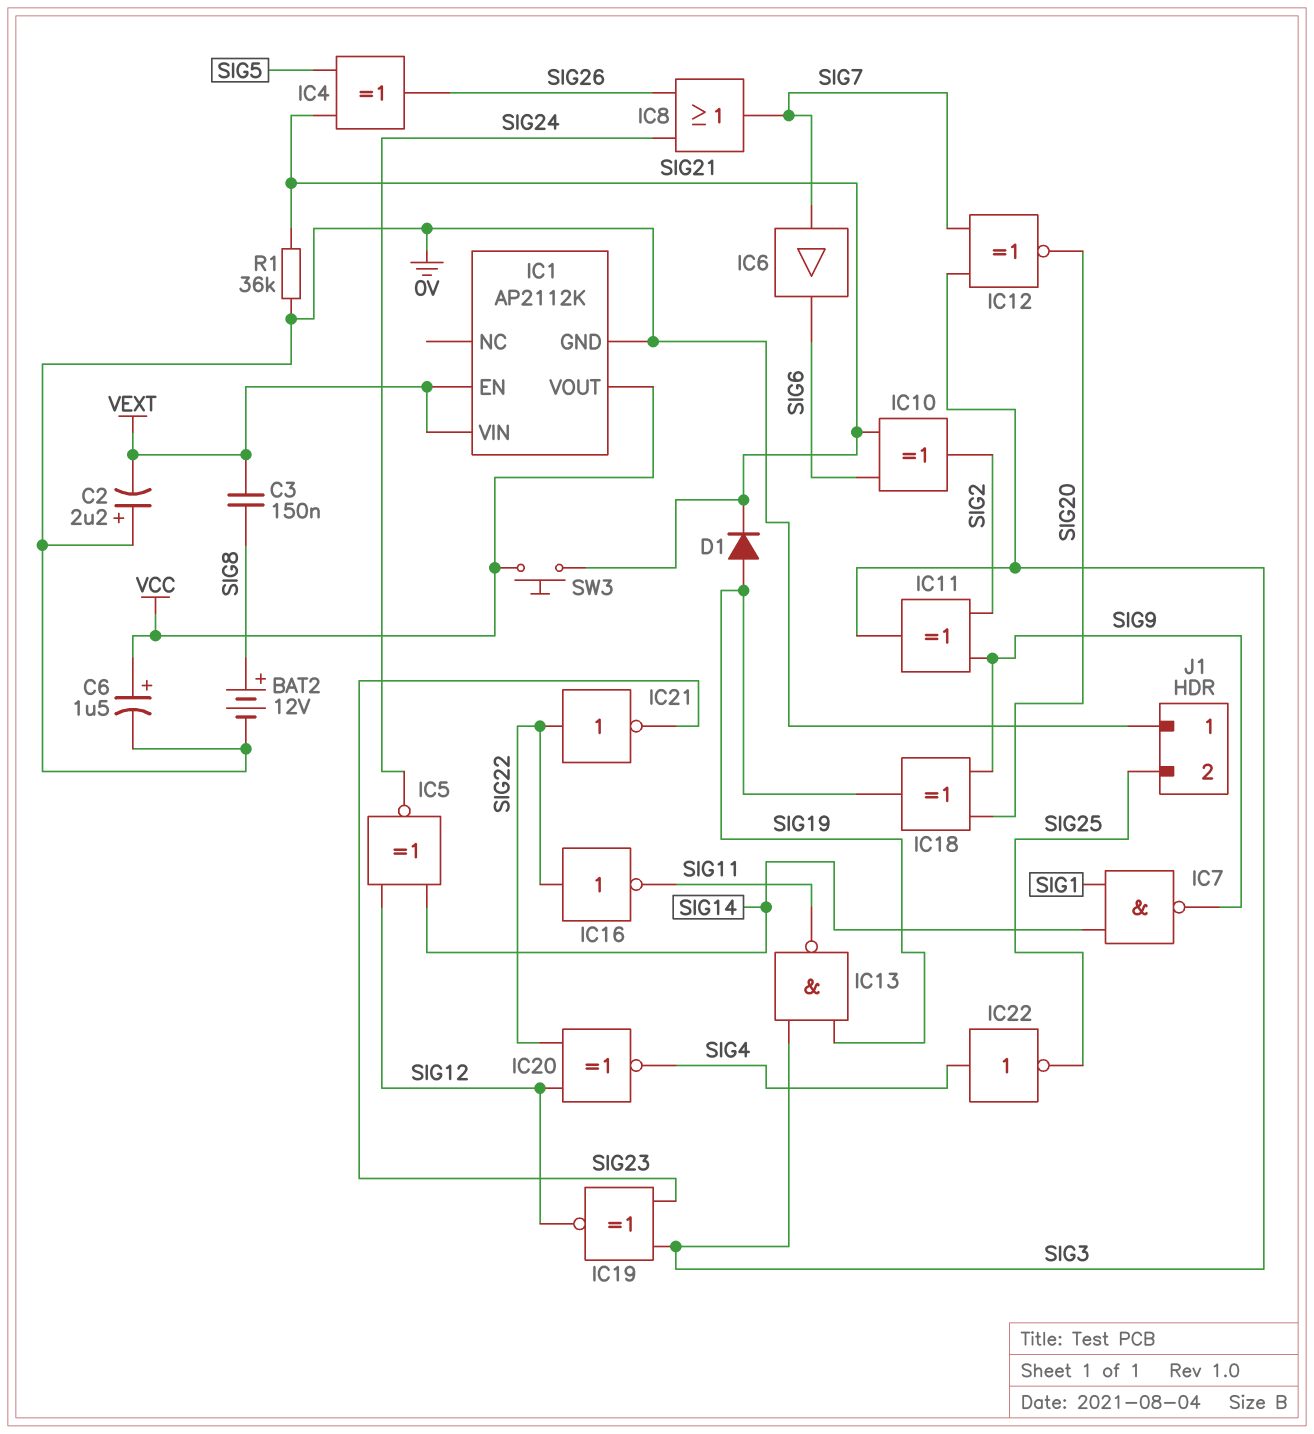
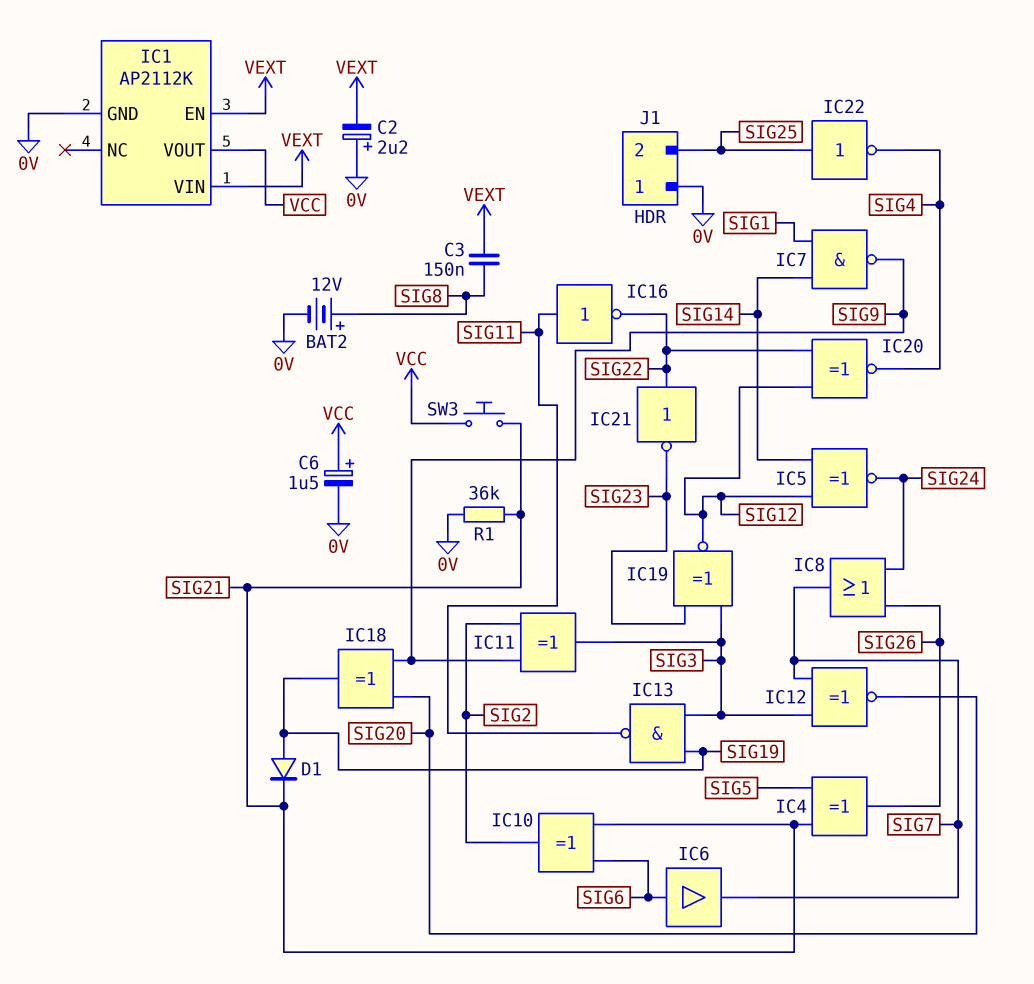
IC6: buffer (in SIG7, out SIG6) -> buffer (in SIG6, out SIG7)
IC16: NOT (in SIG22, out SIG11) -> NOT (in SIG11, out SIG22)
IC22: NOT (in SIG4, out SIG25) -> NOT (in SIG25, out SIG4)

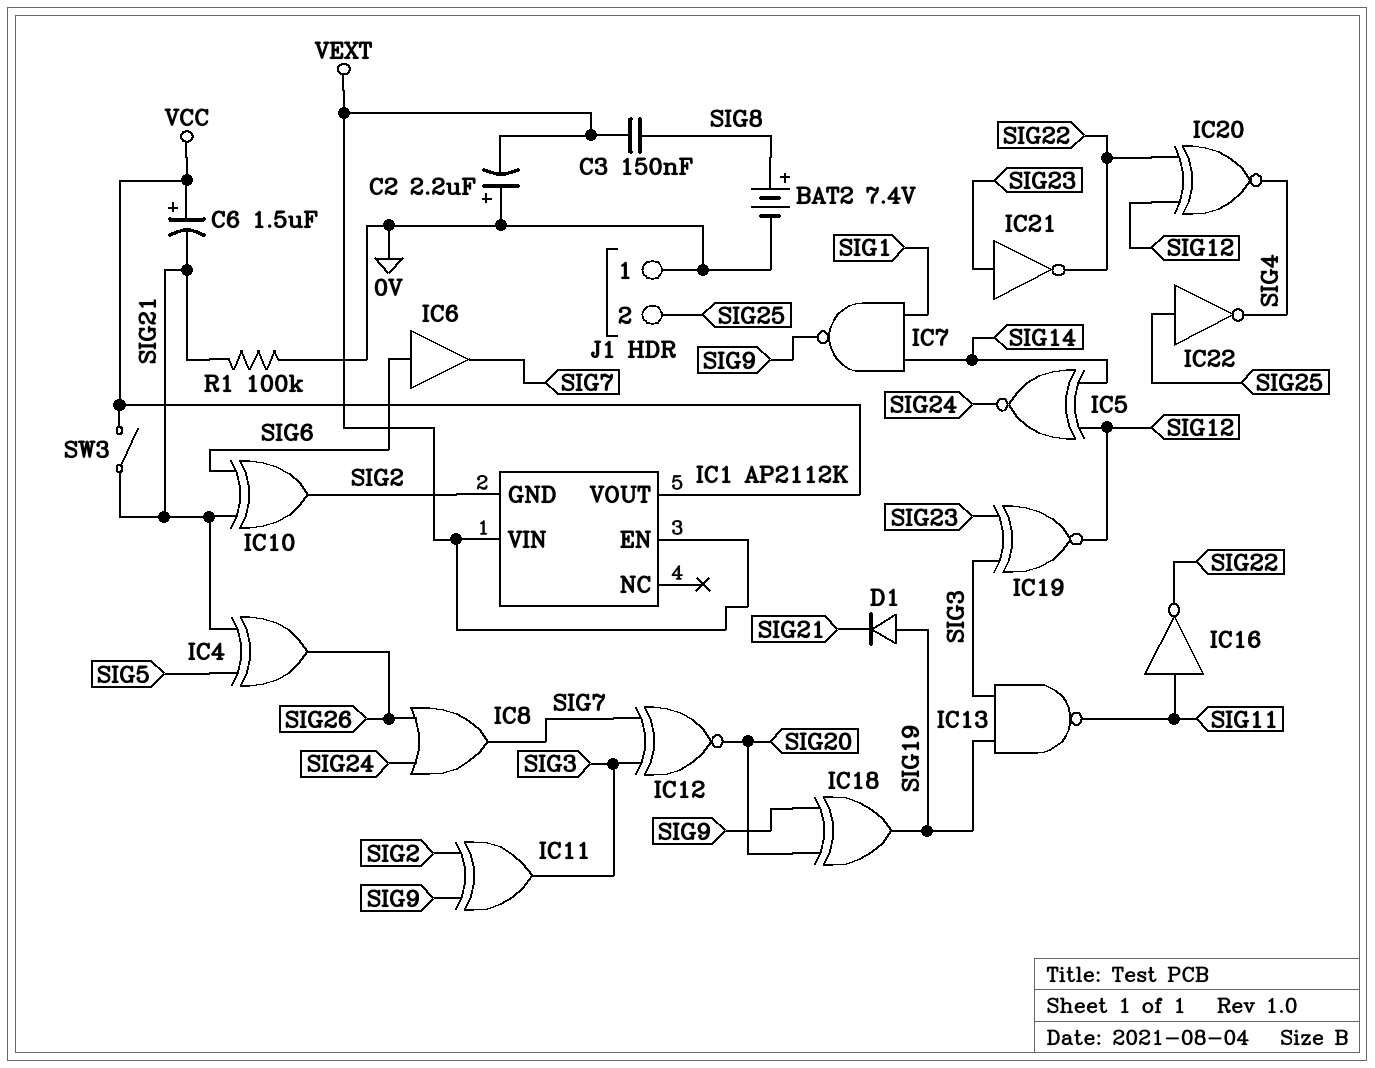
BAT2: 12V (plus SIG8, minus 0V) -> 7.4V (plus SIG8, minus 0V)
C6: 1.5uF (plus VCC, minus 0V) -> 1.5uF (plus VCC, minus SIG21)
IC1 pin GND: 0V -> SIG2
IC21: NOT (in SIG22, out SIG23) -> NOT (in SIG23, out SIG22)
R1: 36k (0V, SIG21) -> 100k (0V, SIG21)
SW3: button (SIG21, VCC) -> switch (SIG21, VCC)

